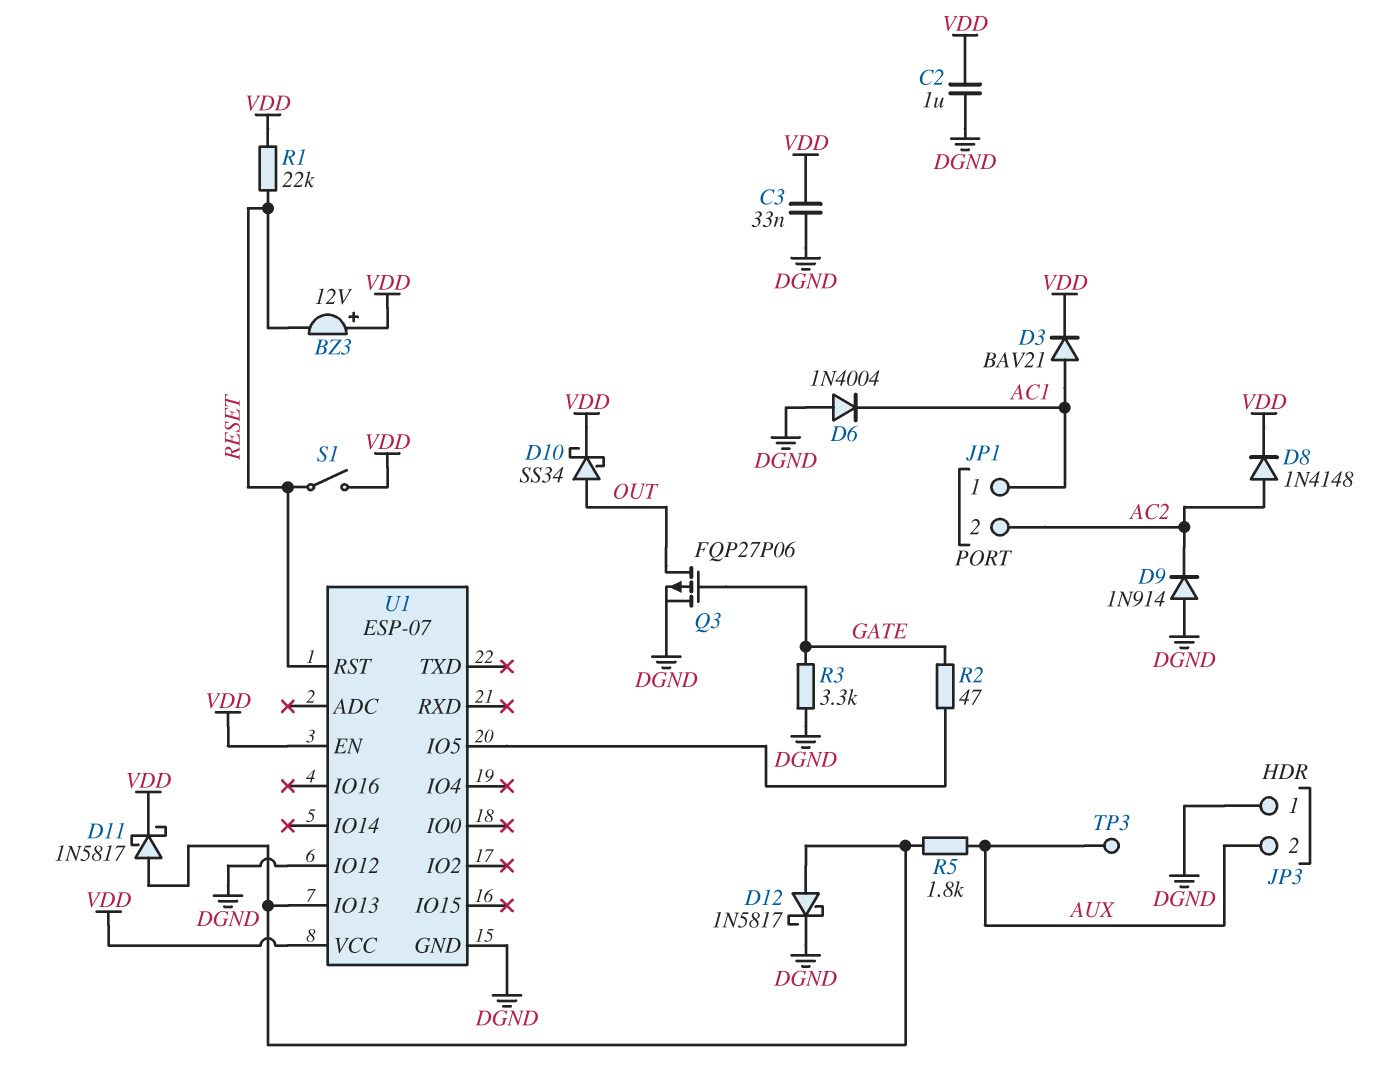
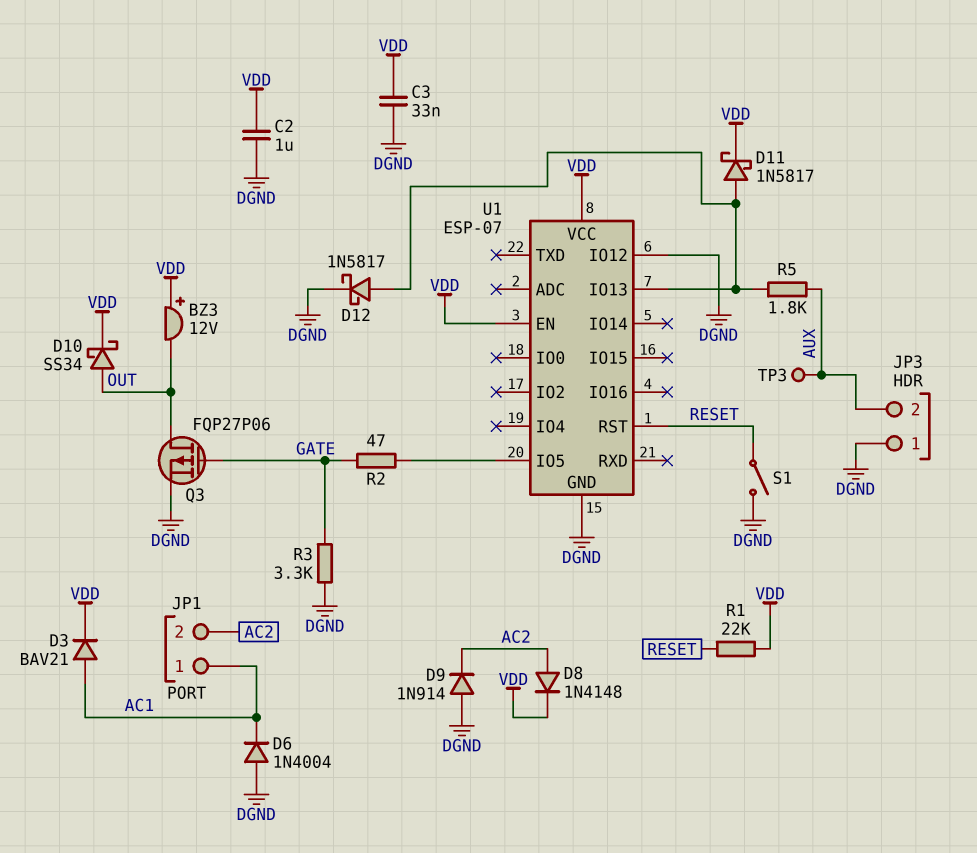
BZ3: buzzer 12V (plus VDD, minus RESET) -> buzzer 12V (plus VDD, minus OUT)
S1: switch (RESET, VDD) -> switch (DGND, RESET)

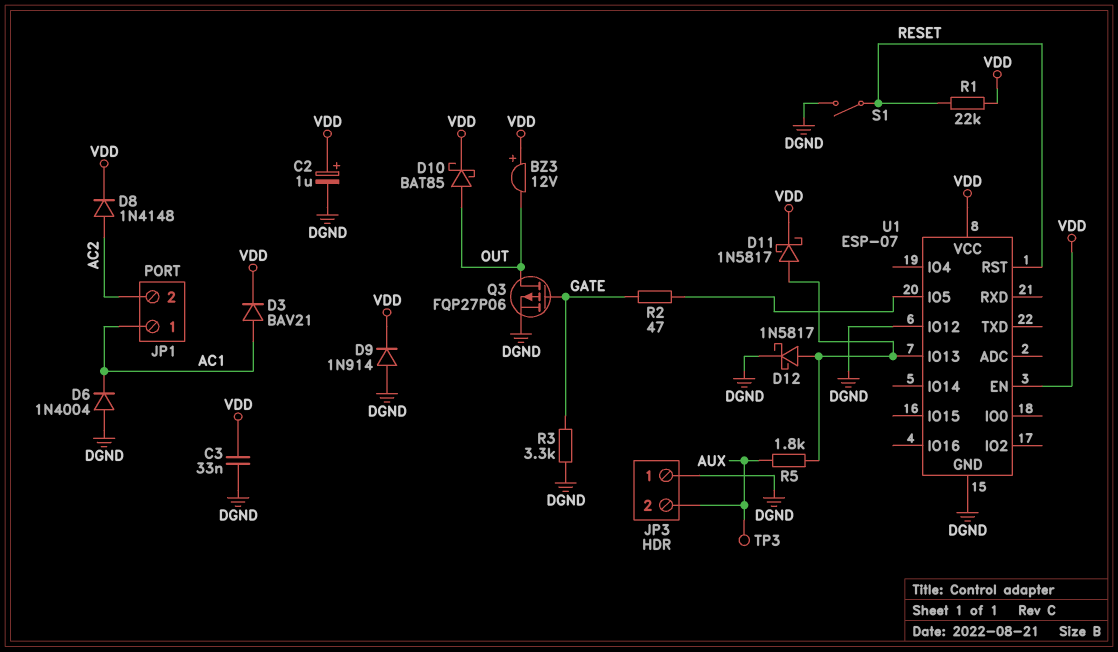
C2: 1uF (DGND, VDD) -> 1uF (plus VDD, minus DGND)
D9: diode 1N914 (A DGND, K AC2) -> diode 1N914 (A DGND, K VDD)
D10: schottky SS34 (A OUT, K VDD) -> schottky BAT85 (A OUT, K VDD)

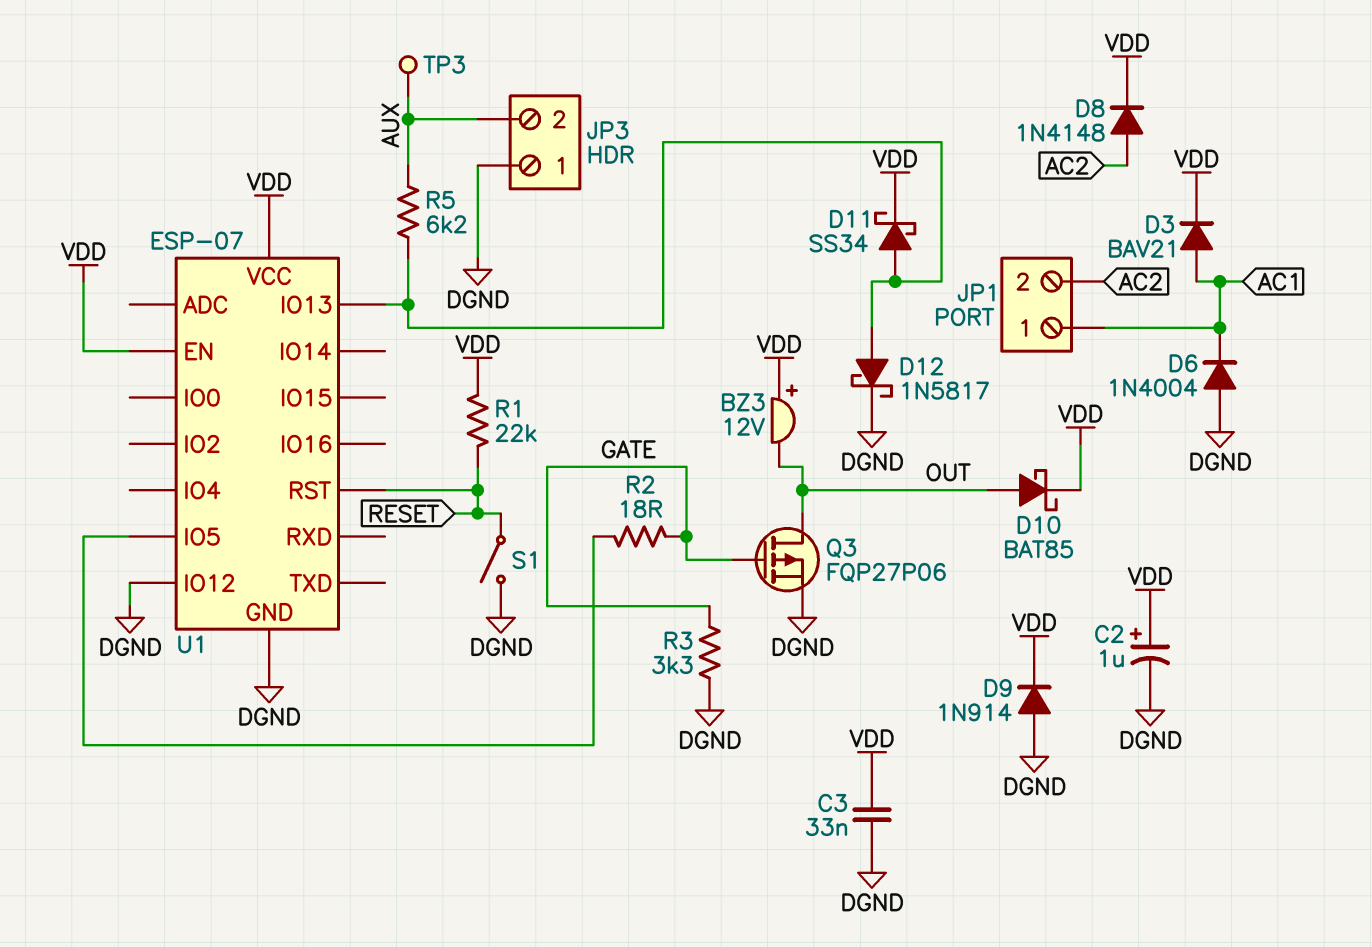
D11: schottky 1N5817 (A U1/IO13, K VDD) -> schottky SS34 (A U1/IO13, K VDD)
R2: 47 (GATE, U1/IO5) -> 18 (GATE, U1/IO5)
R5: 1.8k (AUX, U1/IO13) -> 6.2k (AUX, U1/IO13)

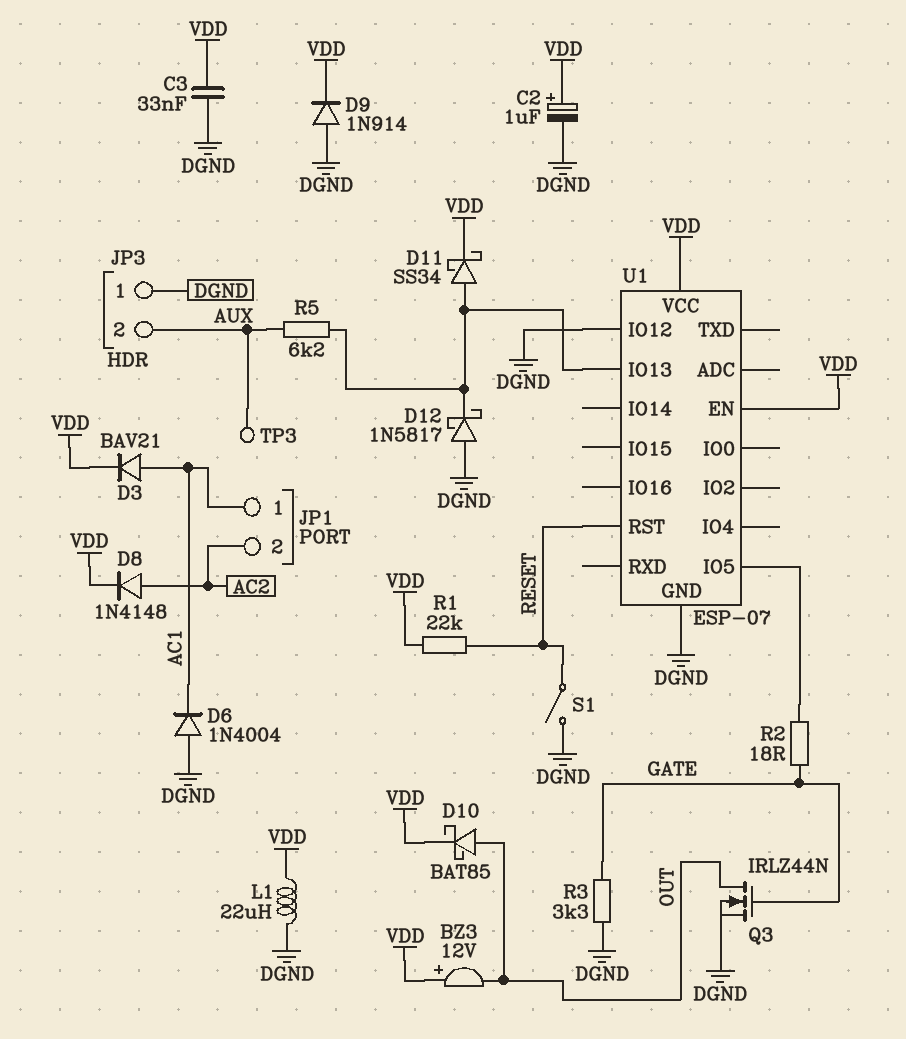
D12: schottky 1N5817 (A U1/IO13, K DGND) -> schottky 1N5817 (A DGND, K U1/IO13)
L1: none -> 22uH (DGND, VDD)
Q3: PMOS FQP27P06 (G GATE, D OUT, S DGND) -> NMOS IRLZ44N (G GATE, D OUT, S DGND)

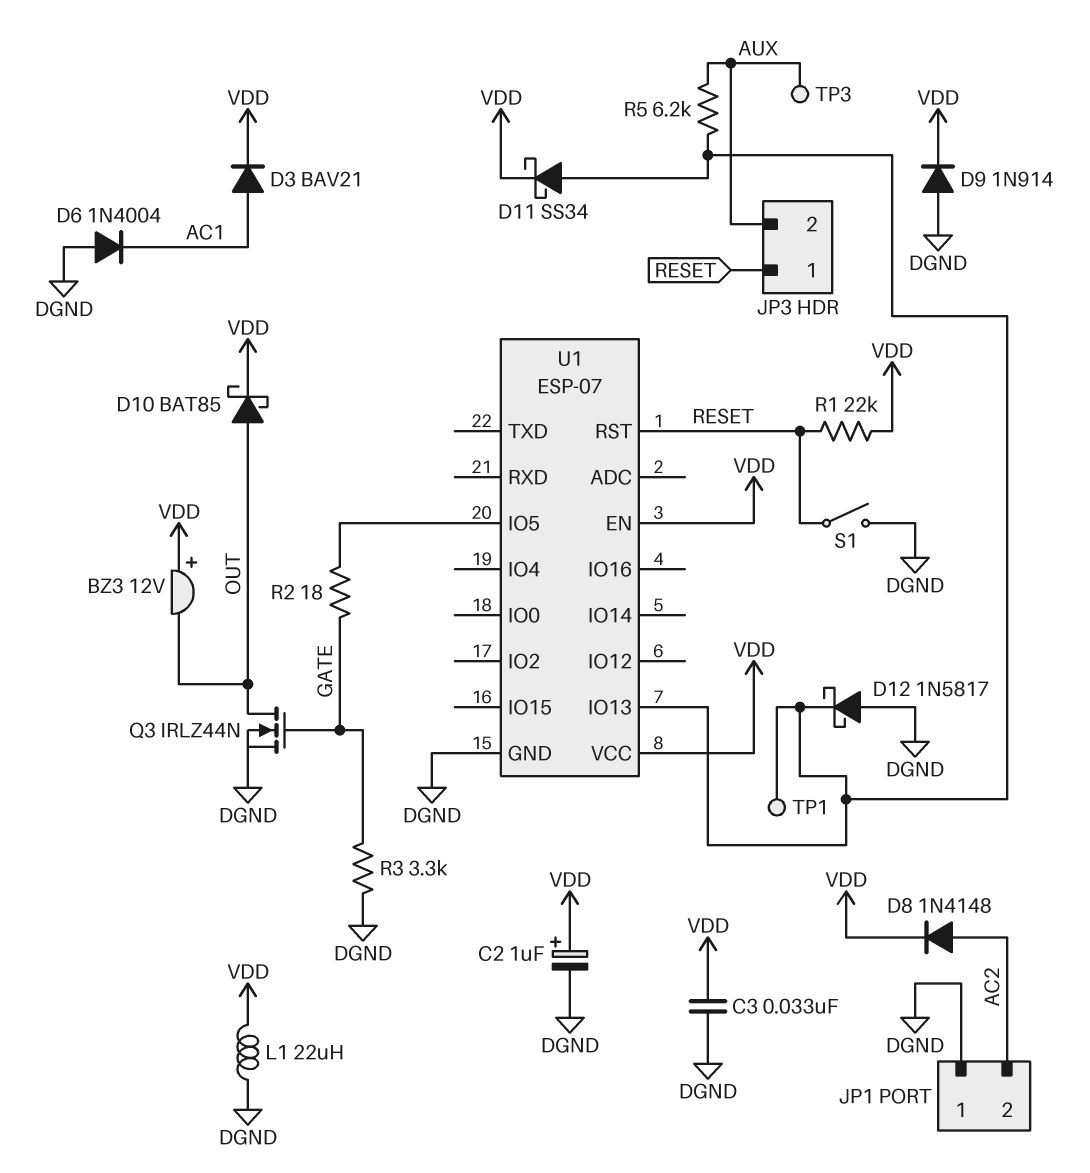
JP1 pin 1: AC1 -> DGND
JP3 pin 1: DGND -> RESET
TP1: none -> test point (U1/IO13)
U1 pin IO12: DGND -> none

